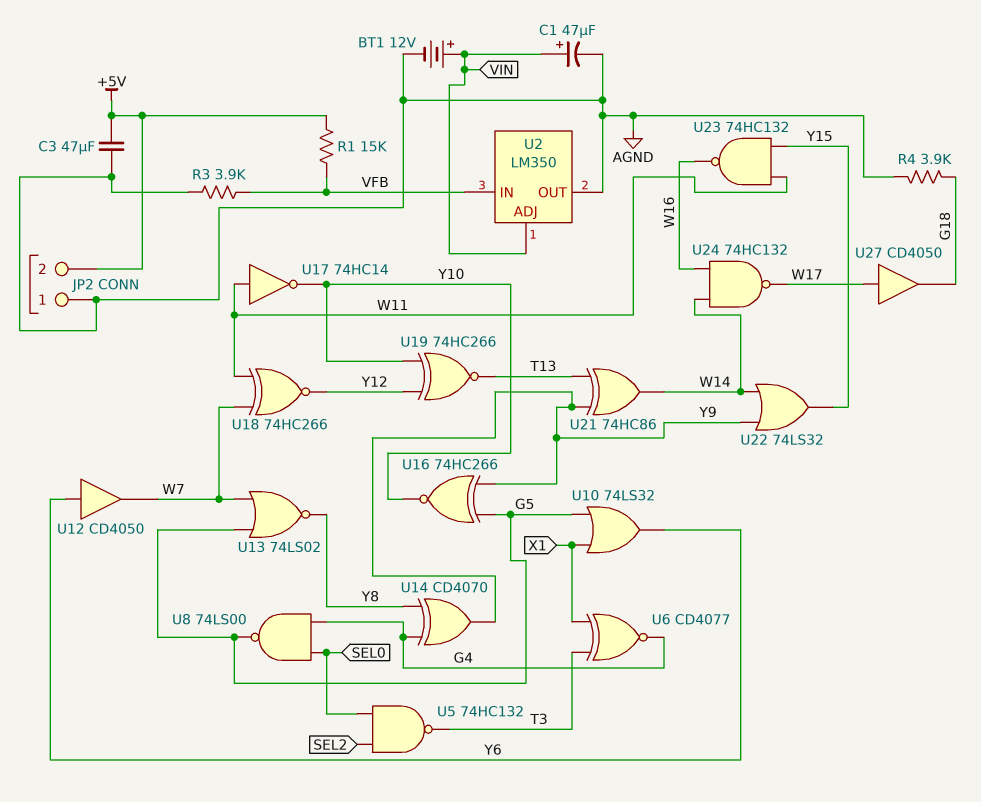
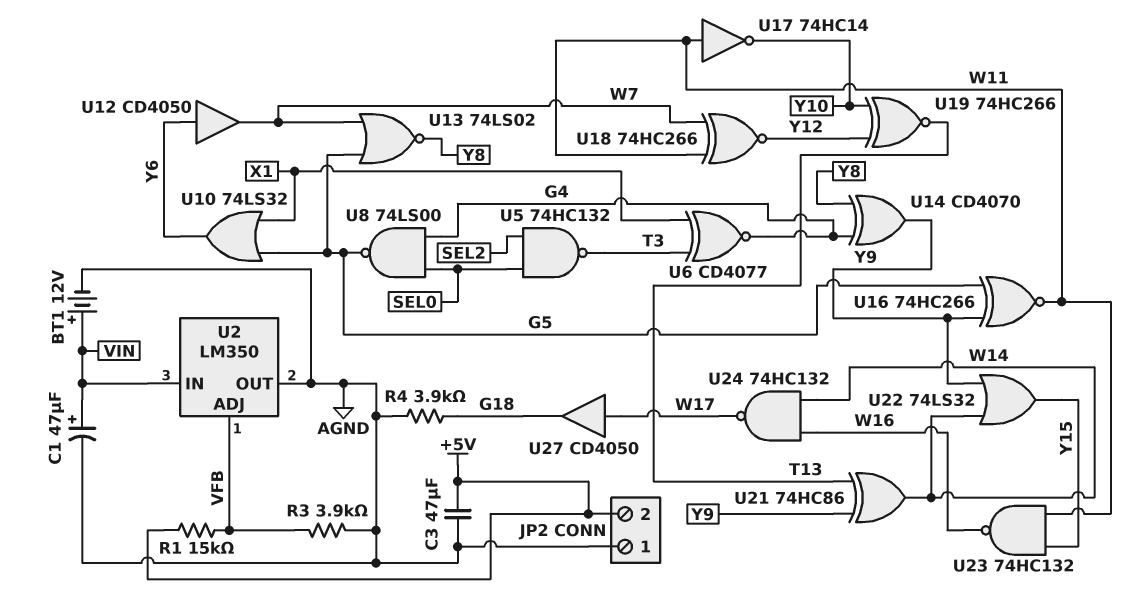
U2 pin ADJ: VIN -> VFB
U2 pin IN: VFB -> VIN
U16: XNOR 74HC266 (in G5, in Y9, out Y10) -> XNOR 74HC266 (in G5, in Y9, out W11)

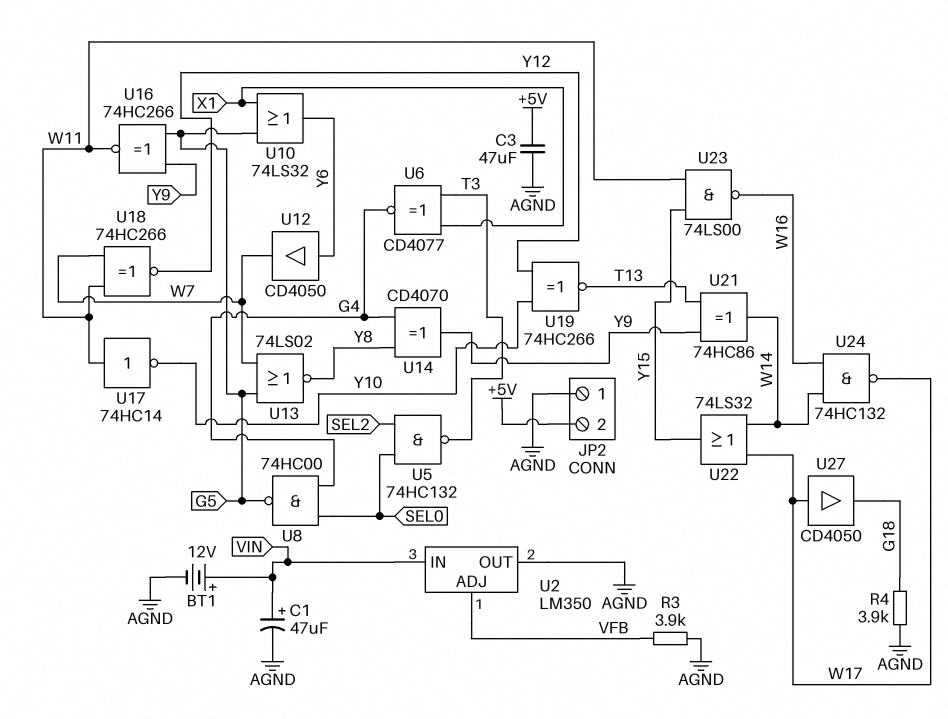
R1: 15k (+5V, VFB) -> none
U8: NAND 74LS00 (in G4, in SEL0, out G5) -> NAND 74HC00 (in G4, in SEL0, out G5)
U22: OR 74LS32 (in W14, in Y9, out Y15) -> OR 74LS32 (in W14, in W17, out Y15)
U23: NAND 74HC132 (in W11, in Y15, out W16) -> NAND 74LS00 (in W11, in Y15, out W16)

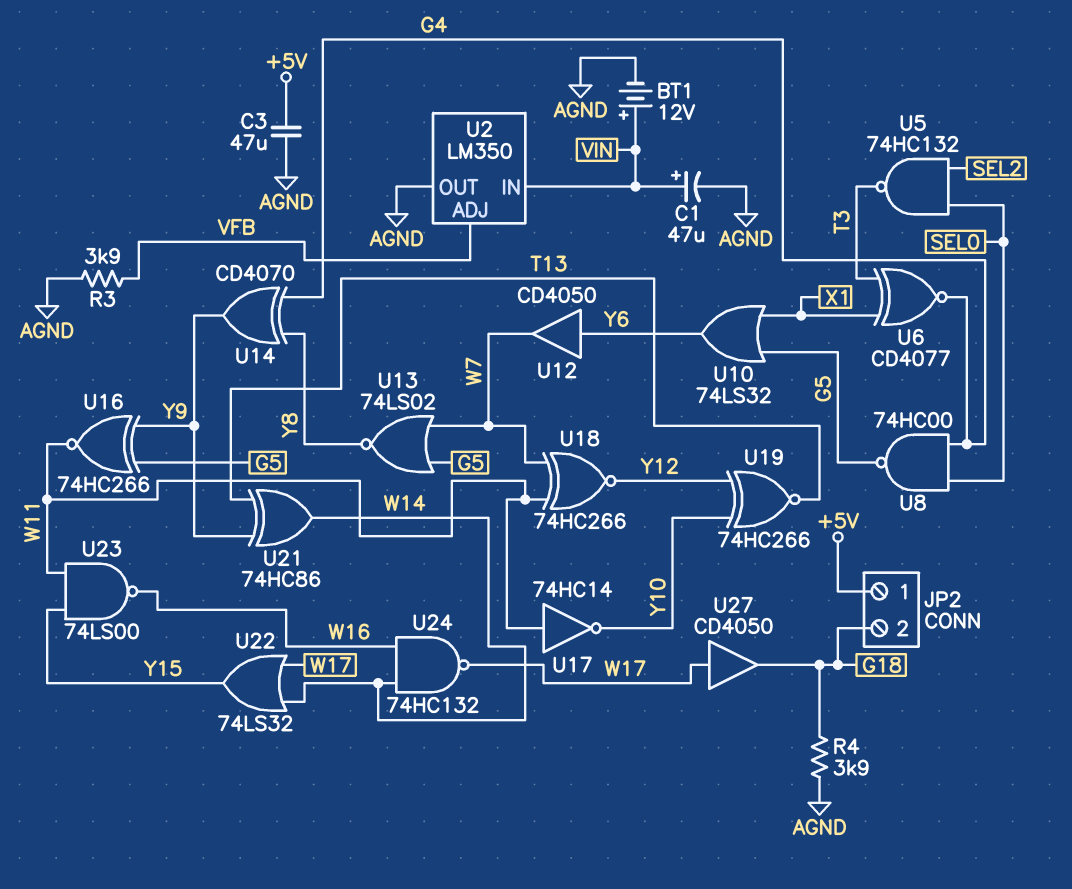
JP2 pin 1: AGND -> +5V
JP2 pin 2: +5V -> G18

